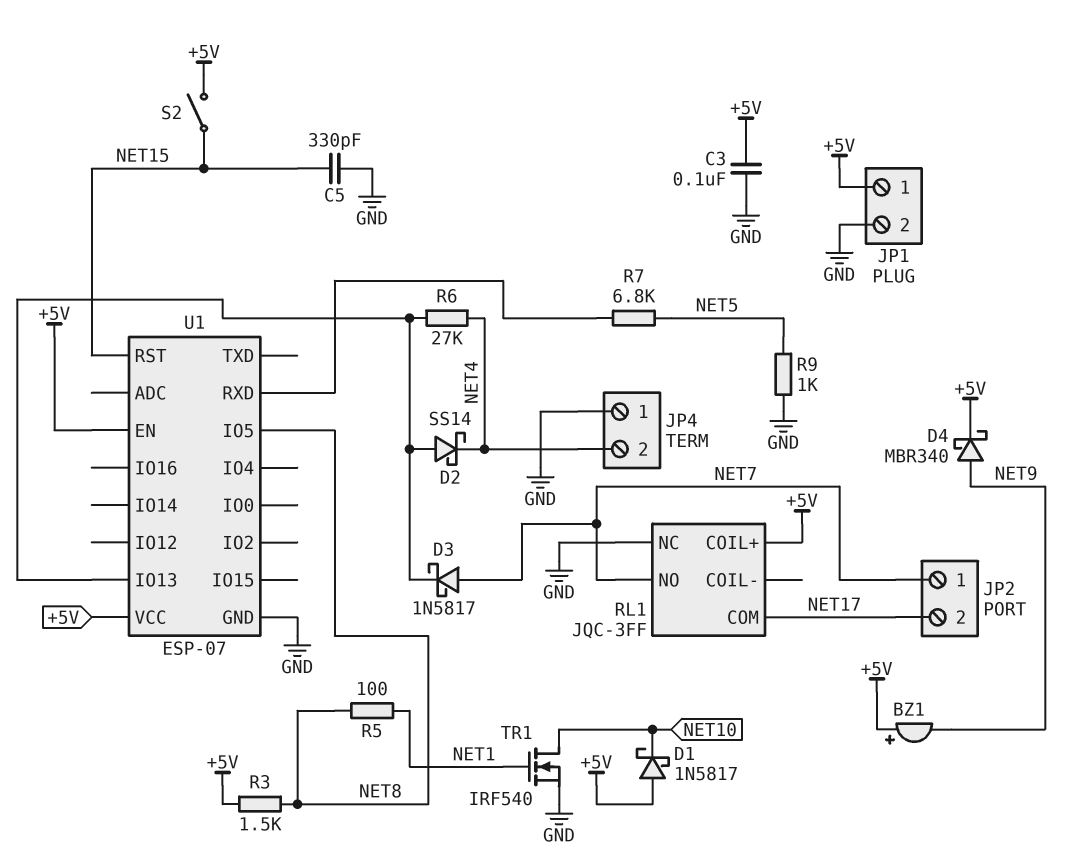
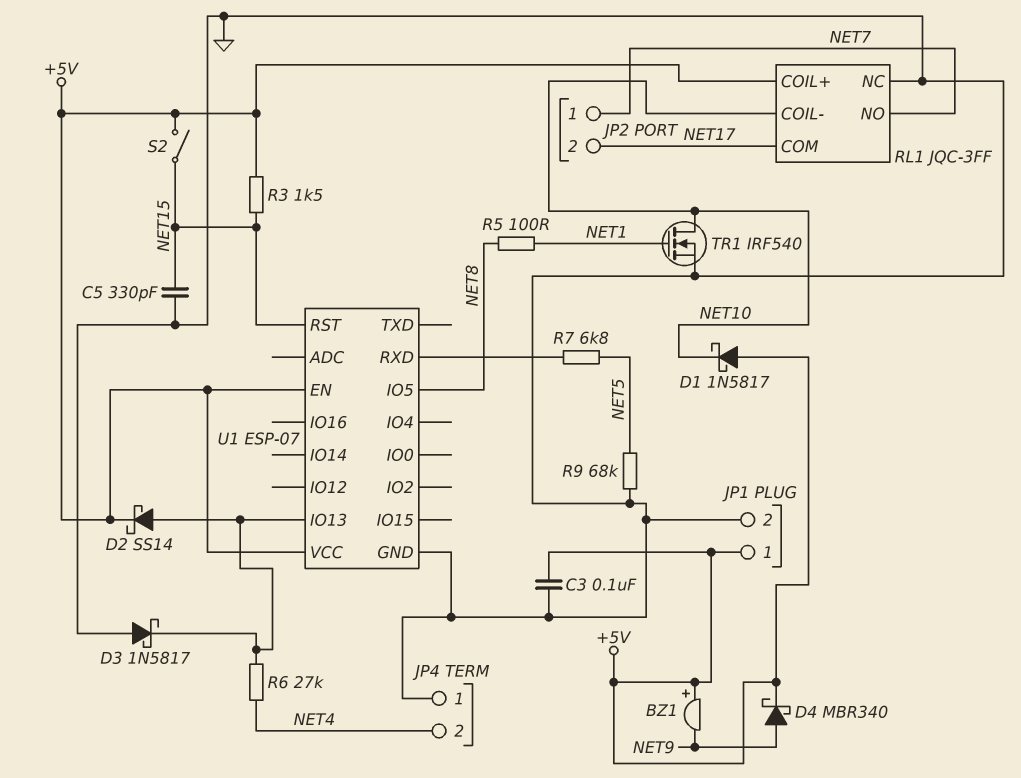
D2: schottky SS14 (A U1/IO13, K NET4) -> schottky SS14 (A U1/IO13, K +5V)
D3: schottky 1N5817 (A NET7, K U1/IO13) -> schottky 1N5817 (A GND, K U1/IO13)
R3: 1.5k (+5V, NET8) -> 1.5k (+5V, NET15)
R9: 1k (GND, NET5) -> 68k (GND, NET5)
RL1 pin COIL-: none -> NET10

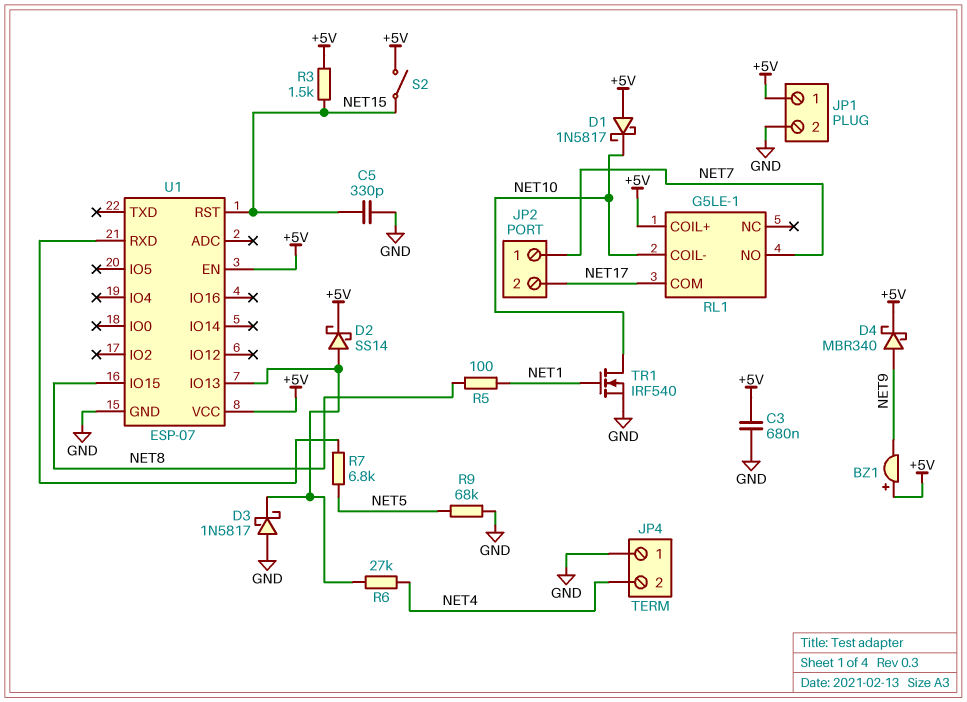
C3: 100nF (+5V, GND) -> 680nF (+5V, GND)
RL1: JQC-3FF -> G5LE-1
RL1 pin NC: GND -> none
U1 pin IO5: NET8 -> none
U1 pin IO15: none -> NET8

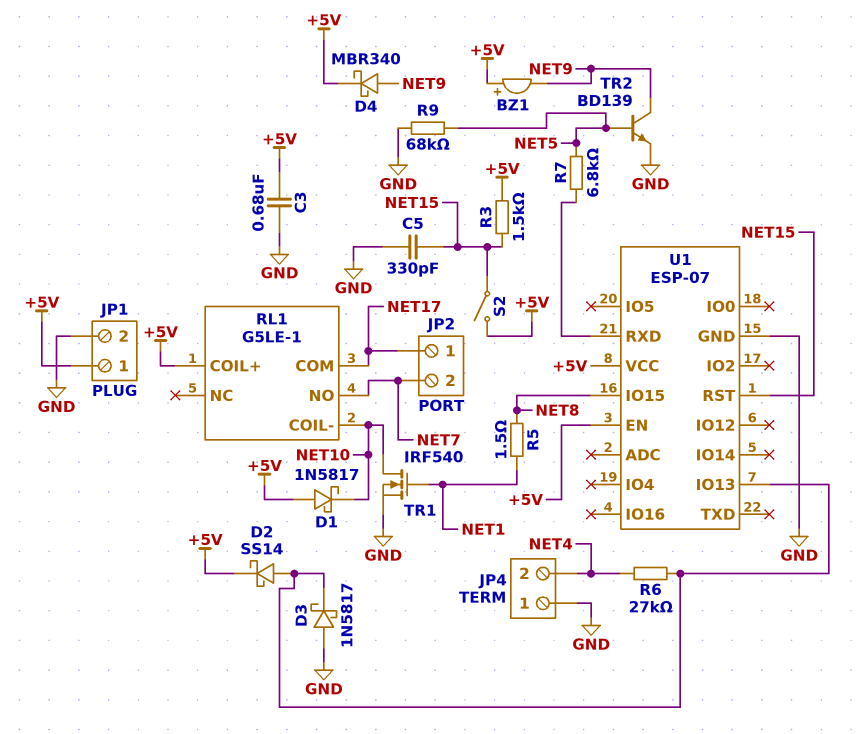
JP2 pin 1: NET7 -> NET17
JP2 pin 2: NET17 -> NET7
R5: 100 (NET1, NET8) -> 1.5 (NET1, NET8)
TR2: none -> NPN BD139 (B NET5, C NET9, E GND)

